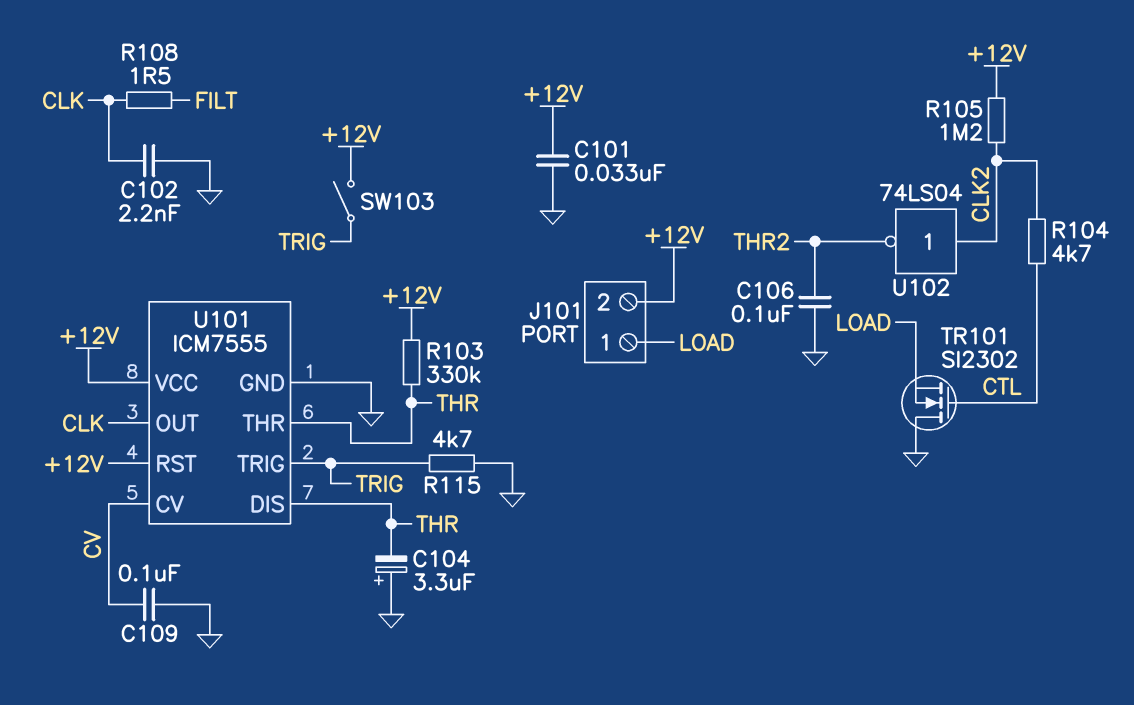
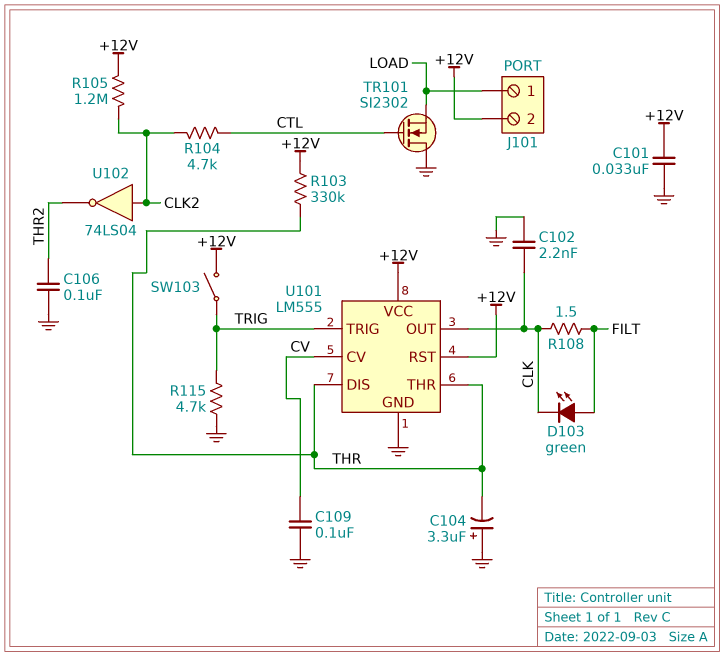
D103: none -> LED green (A FILT, K CLK)
U101: ICM7555 -> LM555

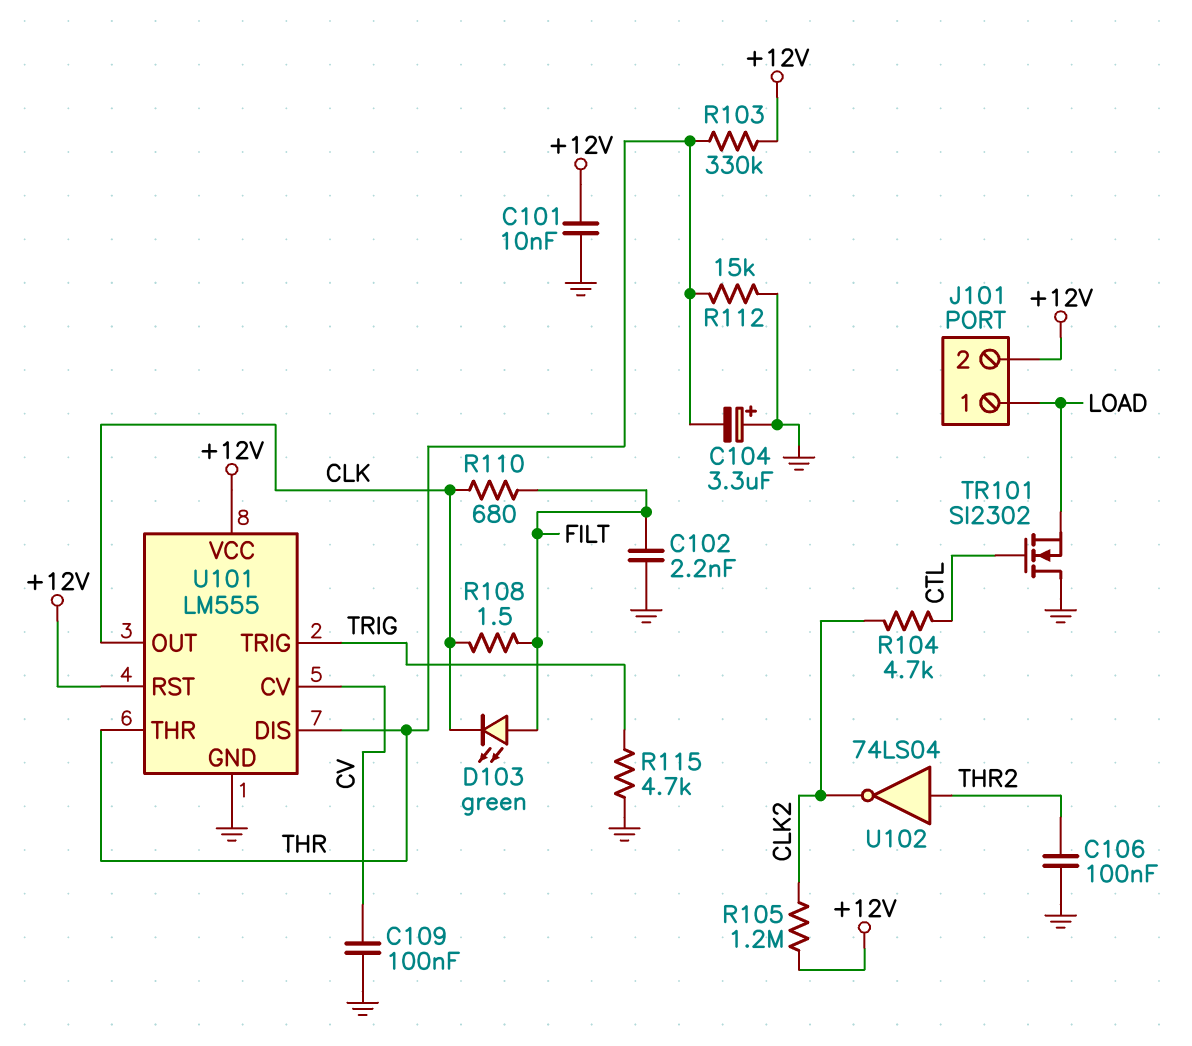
C101: 33nF (+12V, GND) -> 10nF (+12V, GND)
C102: 2.2nF (CLK, GND) -> 2.2nF (FILT, GND)
R110: none -> 680 (CLK, FILT)
R112: none -> 15k (GND, THR)
SW103: switch (+12V, TRIG) -> none
U102: NOT 74LS04 (in CLK2, out THR2) -> NOT 74LS04 (in THR2, out CLK2)

